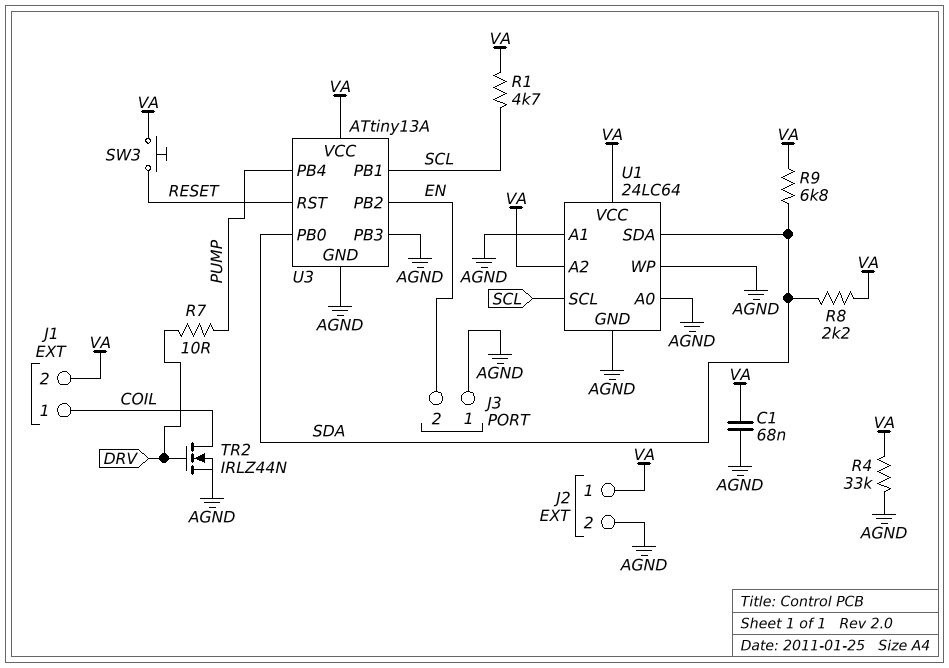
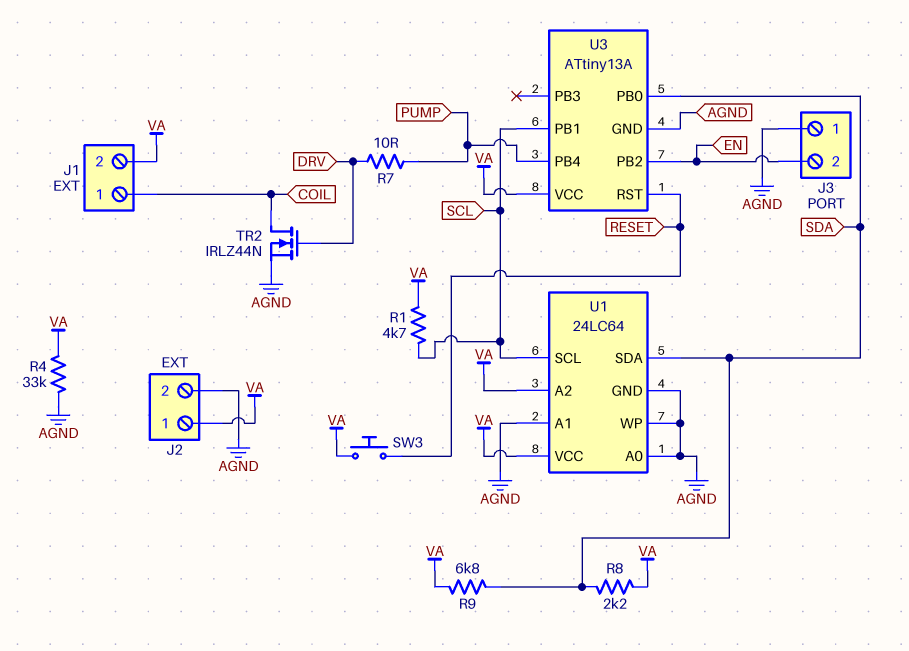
C1: 68nF (AGND, VA) -> none
U3 pin PB3: AGND -> none

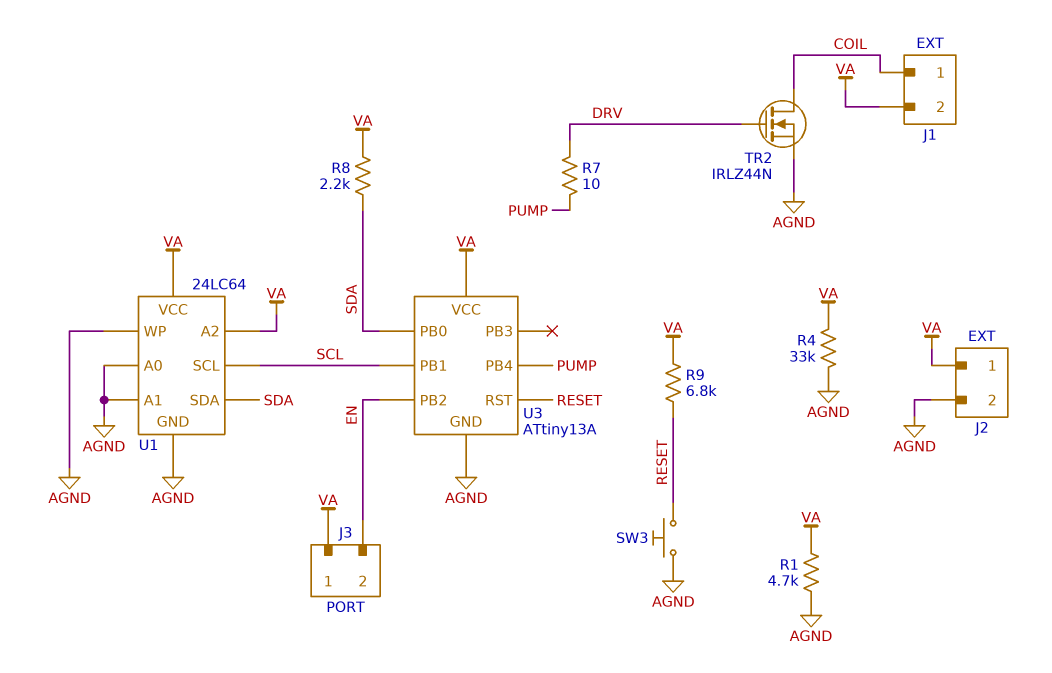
J3 pin 1: AGND -> VA
R1: 4.7k (SCL, VA) -> 4.7k (AGND, VA)
R9: 6.8k (SDA, VA) -> 6.8k (RESET, VA)
SW3: button (RESET, VA) -> button (AGND, RESET)

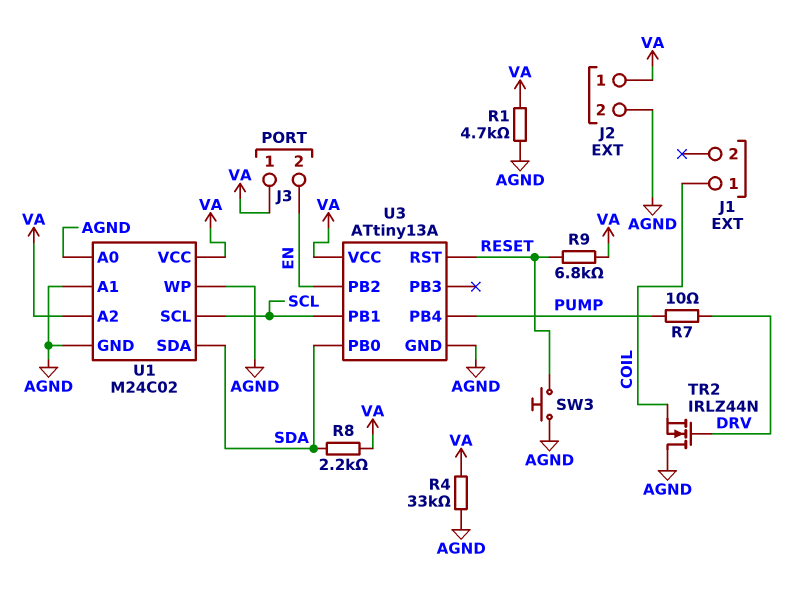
J1 pin 2: VA -> none
TR2: NMOS IRLZ44N (G DRV, D COIL, S AGND) -> NMOS IRLZ44N (G DRV, D AGND, S COIL)
U1: 24LC64 -> M24C02

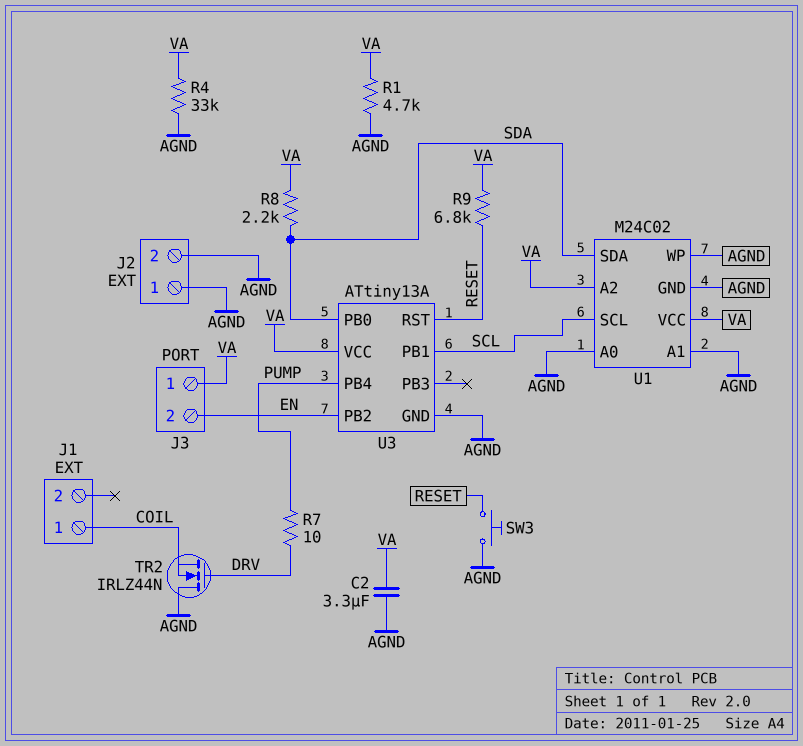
C2: none -> 3.3uF (AGND, VA)
J2 pin 1: VA -> AGND

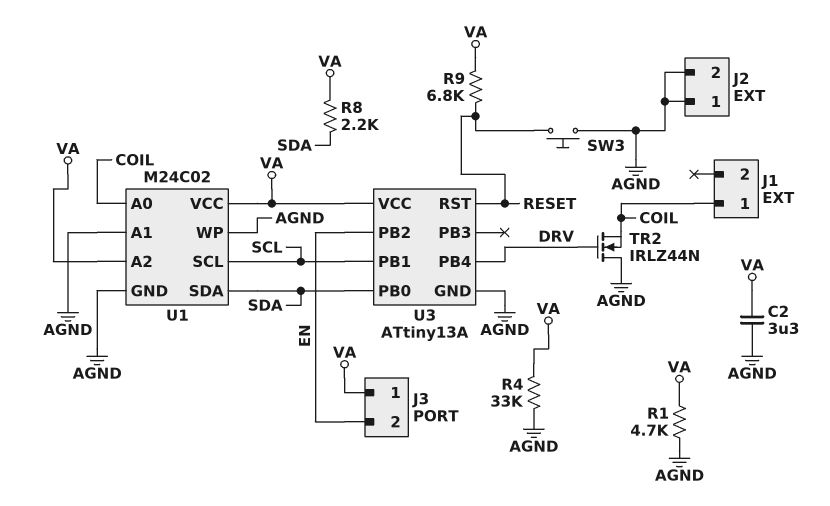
R7: 10 (DRV, PUMP) -> none
U1 pin A0: AGND -> COIL
U3 pin PB4: PUMP -> DRV

